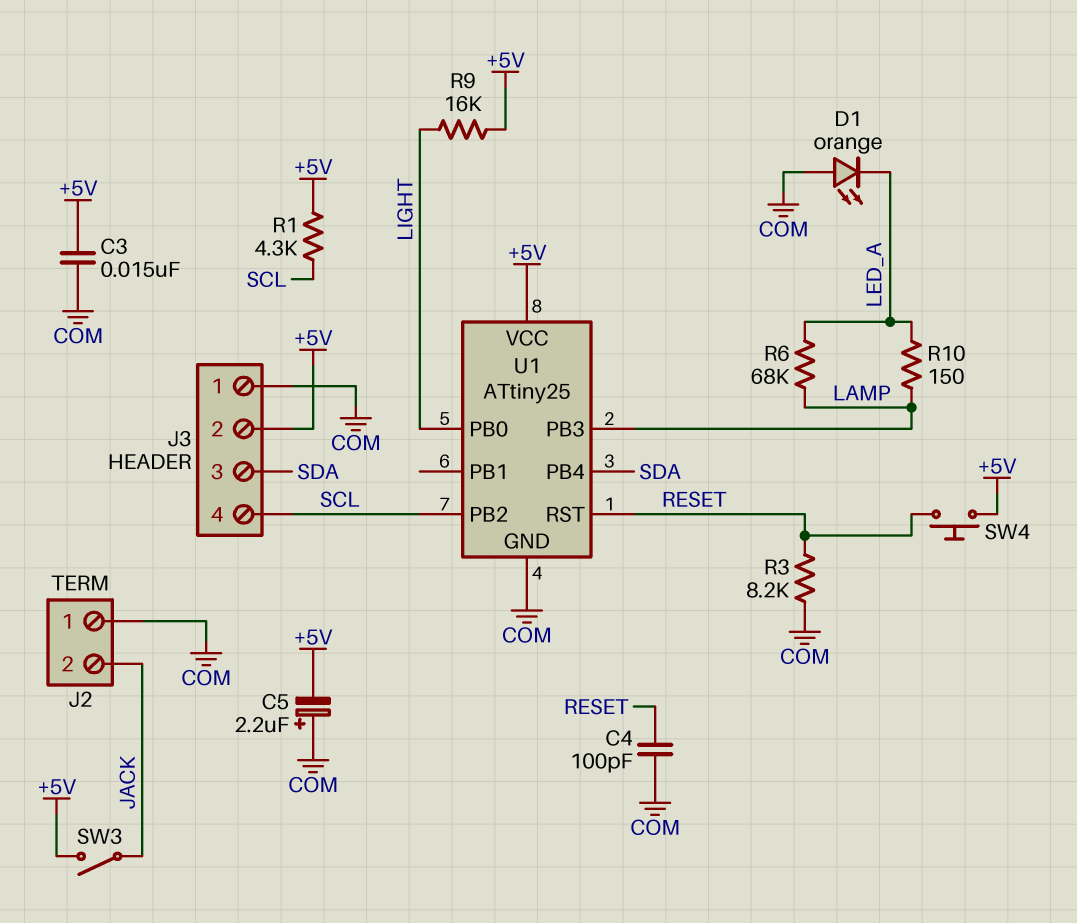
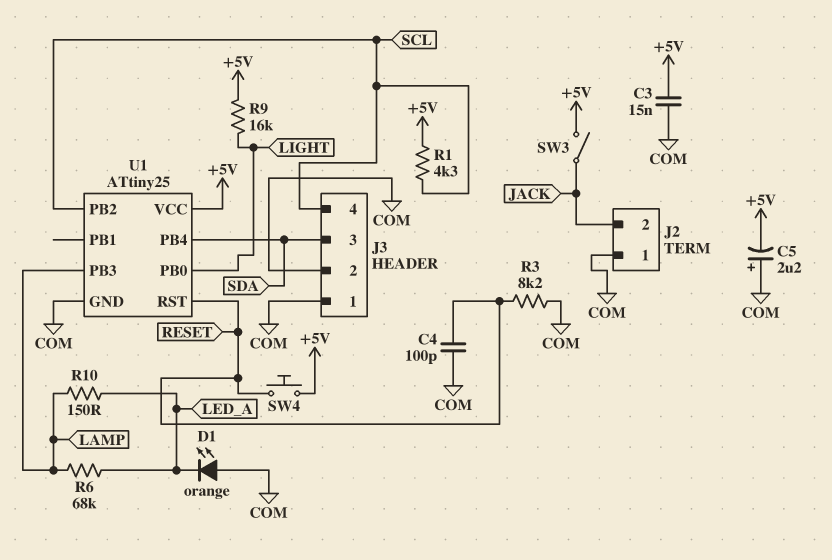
J3 pin 2: +5V -> COM

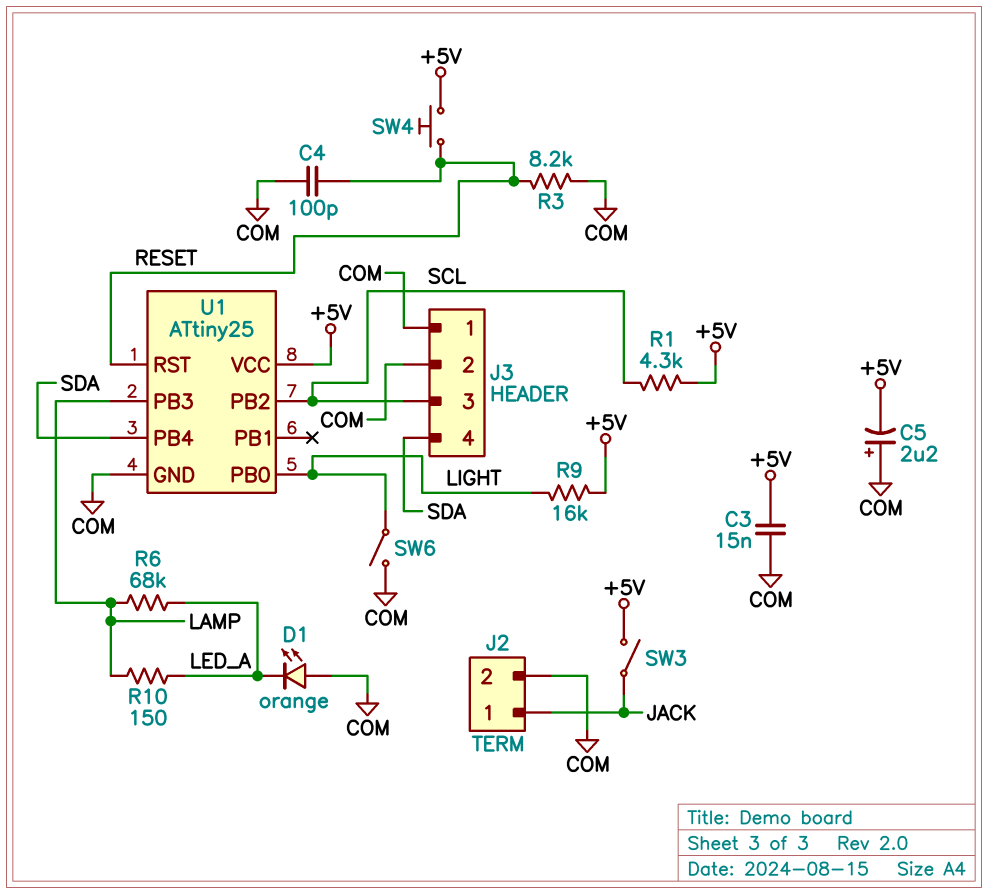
J2 pin 1: COM -> JACK
J2 pin 2: JACK -> COM
J3 pin 3: SDA -> SCL
J3 pin 4: SCL -> SDA
SW6: none -> switch (COM, LIGHT)

